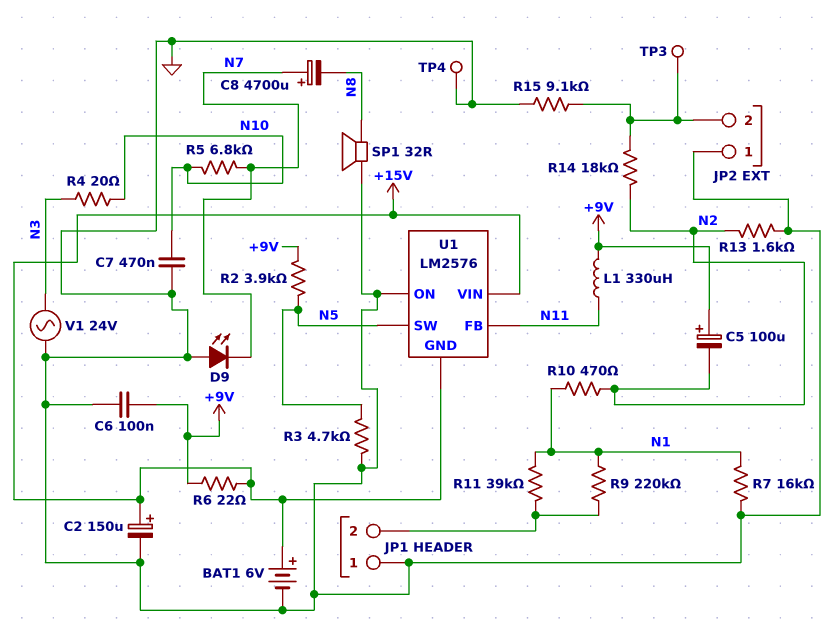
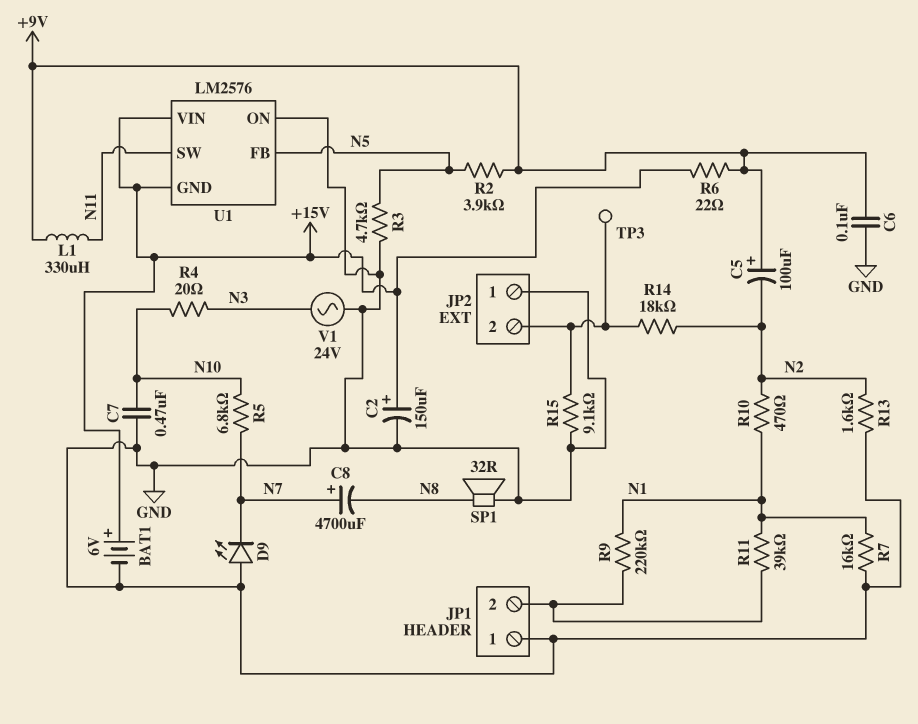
TP4: test point (GND) -> none
U1 pin FB: N11 -> N5
U1 pin SW: N5 -> N11

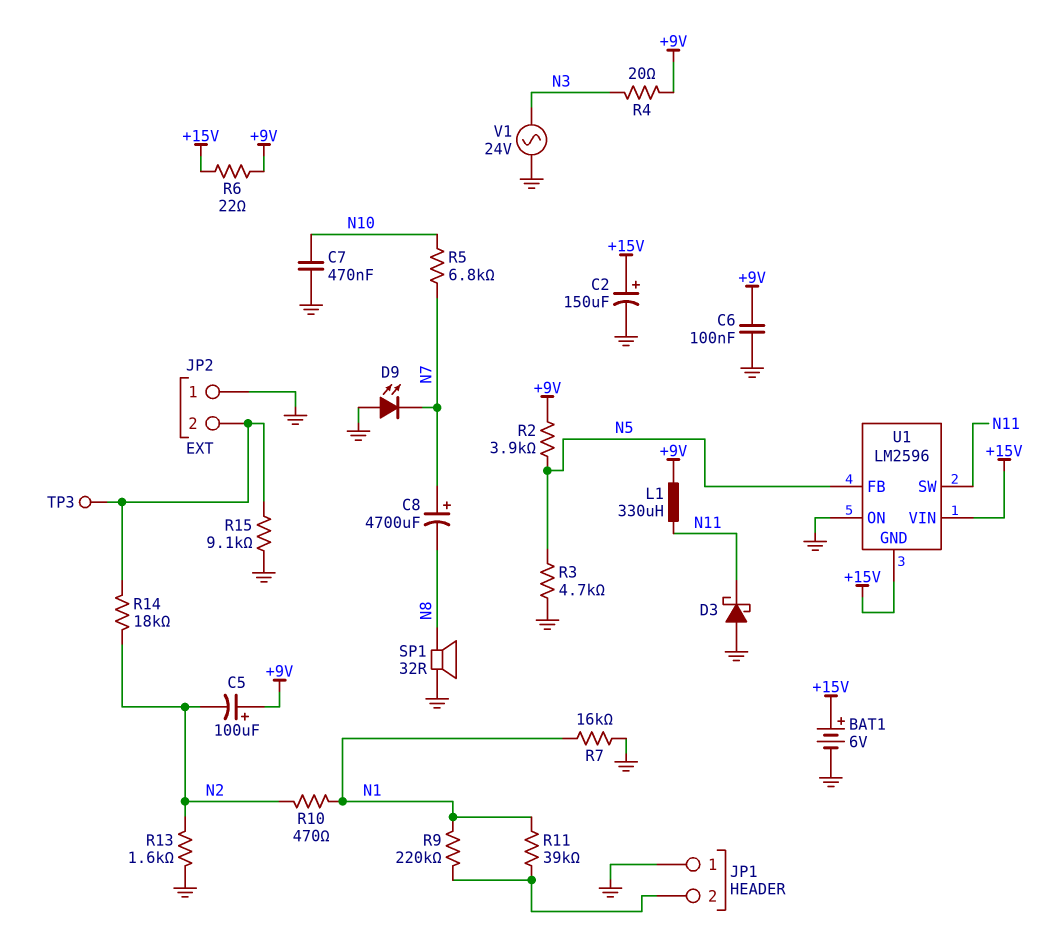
D3: none -> schottky (A GND, K N11)
R4: 20 (N3, N10) -> 20 (+9V, N3)
U1: LM2576 -> LM2596

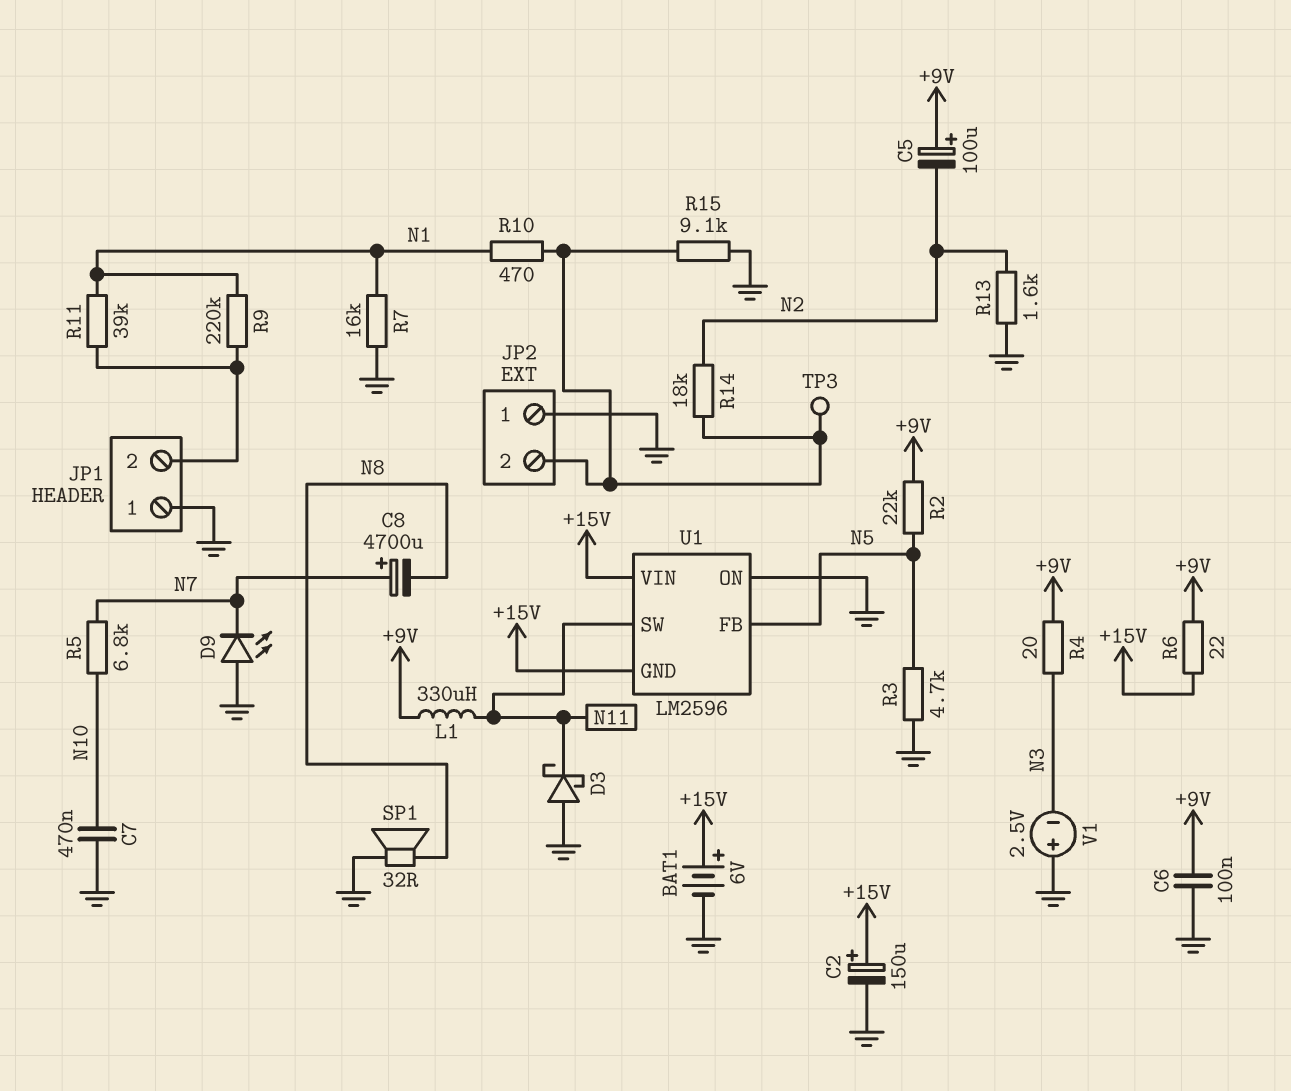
R2: 3.9k (+9V, N5) -> 22k (+9V, N5)
R10: 470 (N1, N2) -> 470 (JP2/2, N1)
V1: AC 24V (GND, N3) -> 2.5V (plus GND, minus N3)

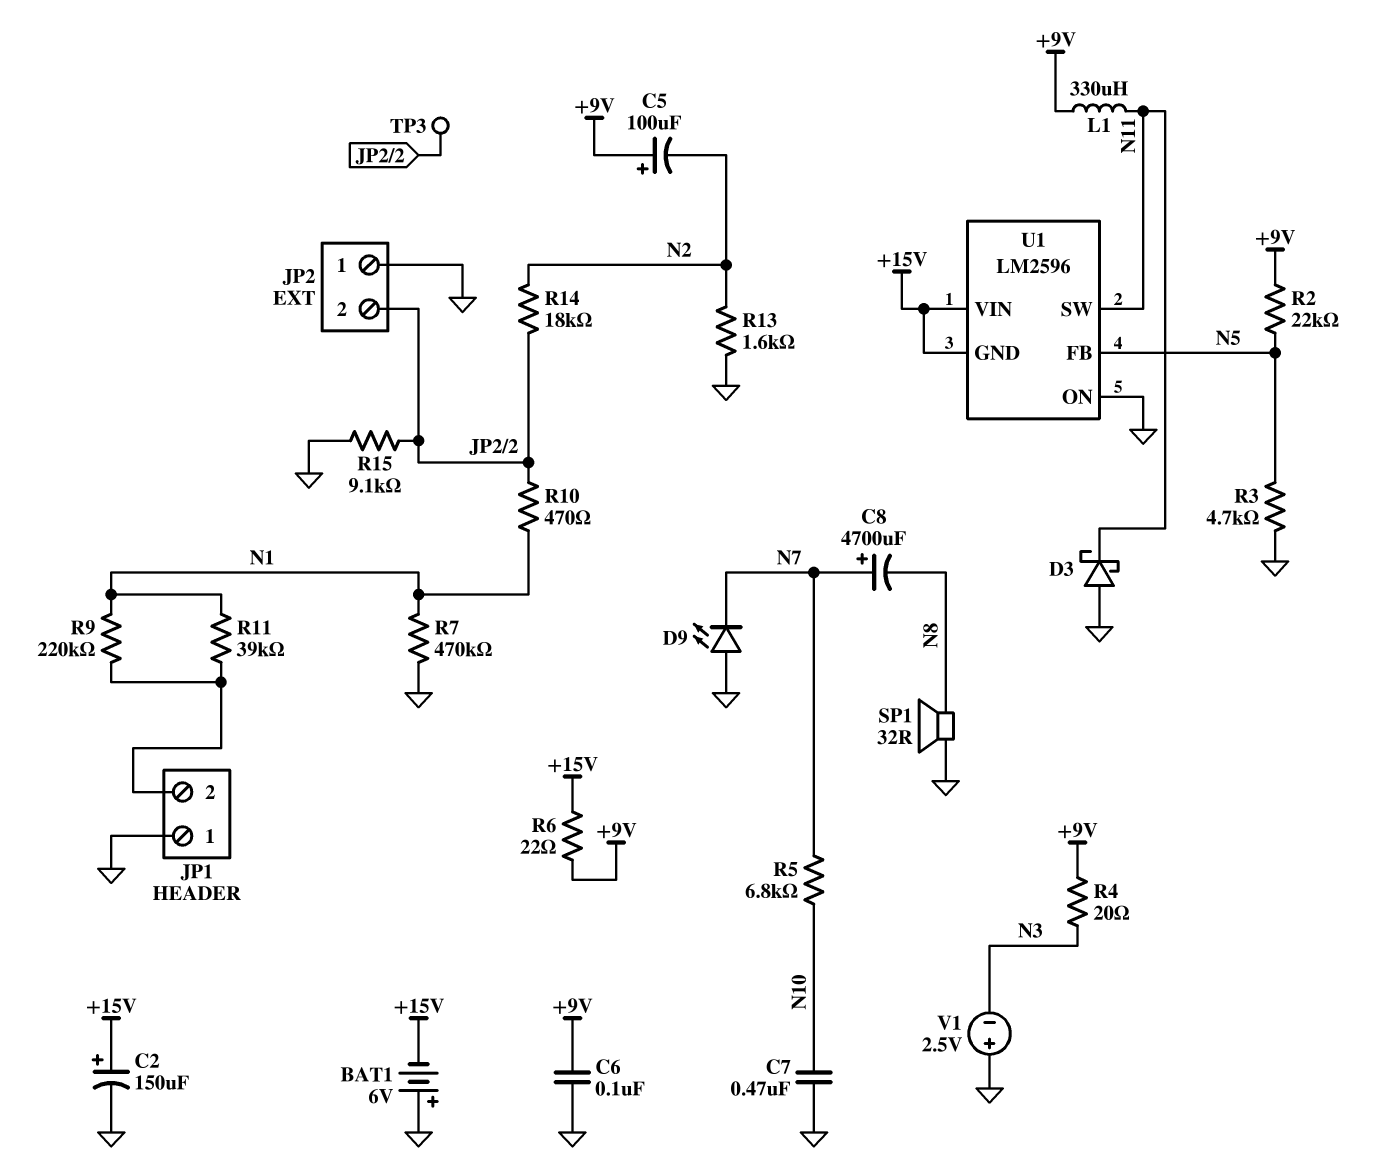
BAT1: 6V (plus +15V, minus GND) -> 6V (plus GND, minus +15V)
R7: 16k (GND, N1) -> 470k (GND, N1)

